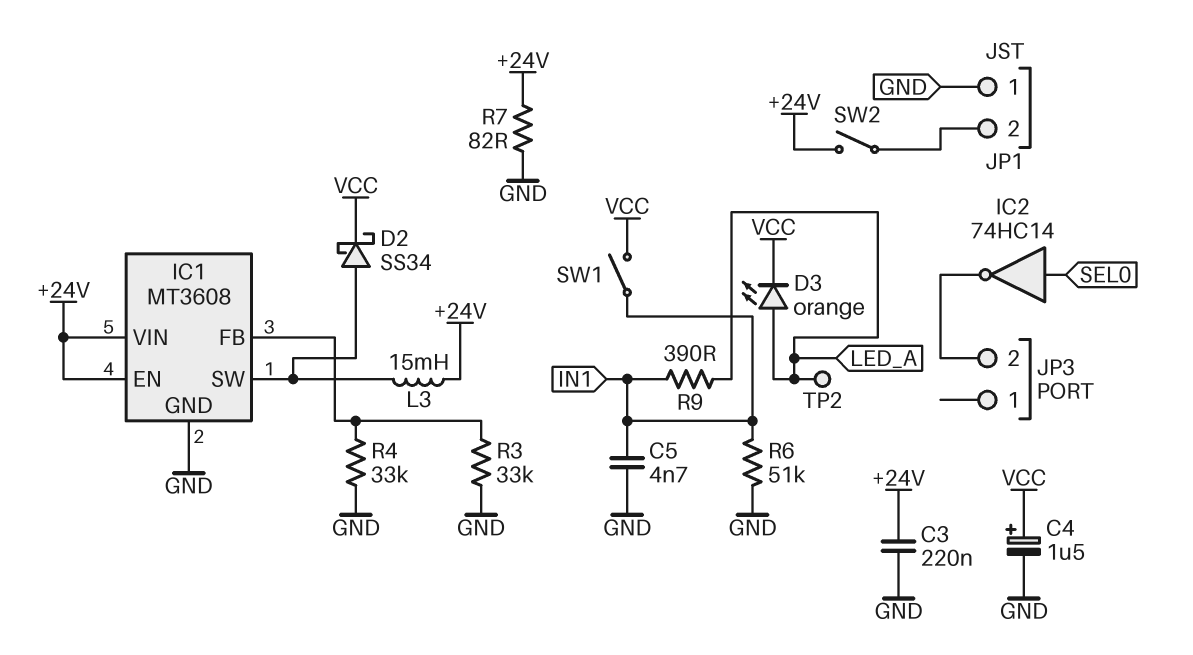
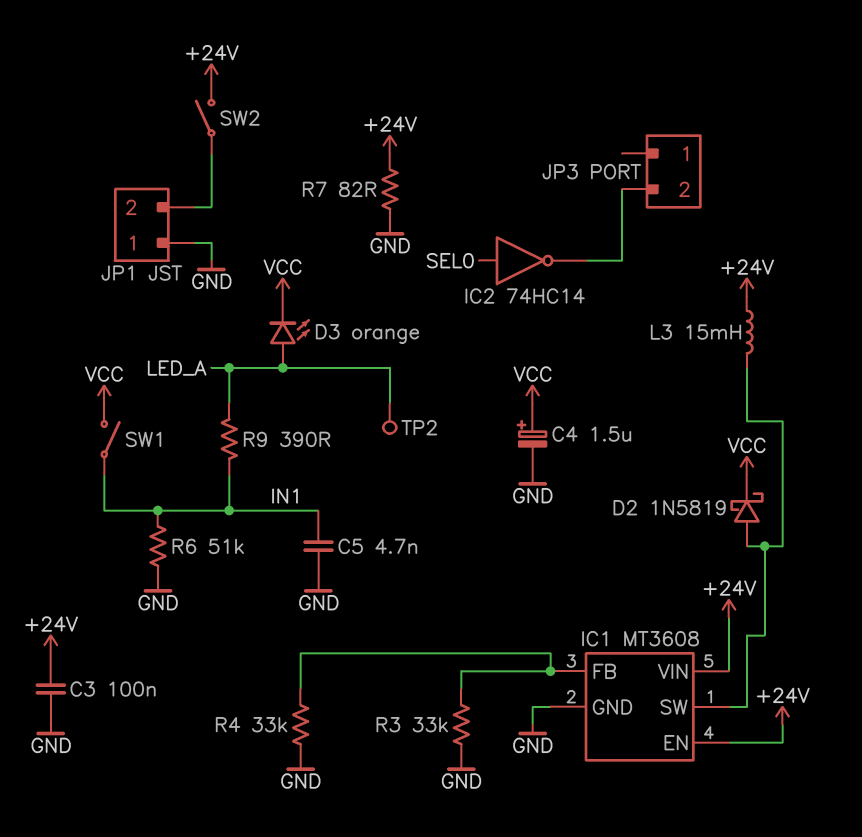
C3: 220nF (+24V, GND) -> 100nF (+24V, GND)
D2: schottky SS34 (A IC1/SW, K VCC) -> schottky 1N5819 (A IC1/SW, K VCC)

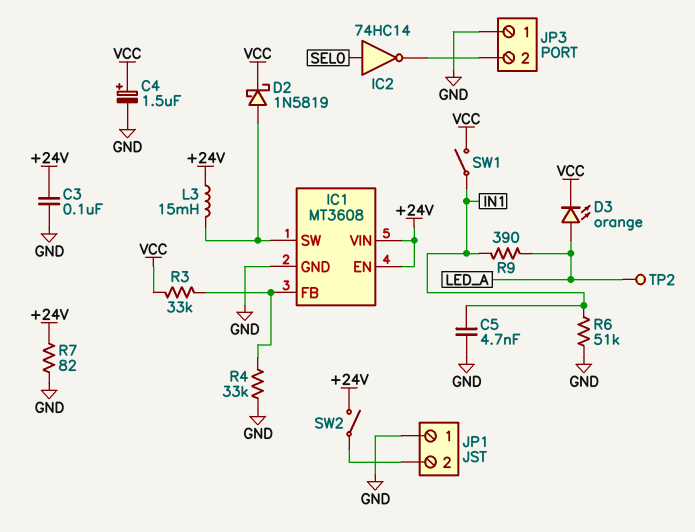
JP3 pin 1: none -> GND
R3: 33k (GND, IC1/FB) -> 33k (IC1/FB, VCC)

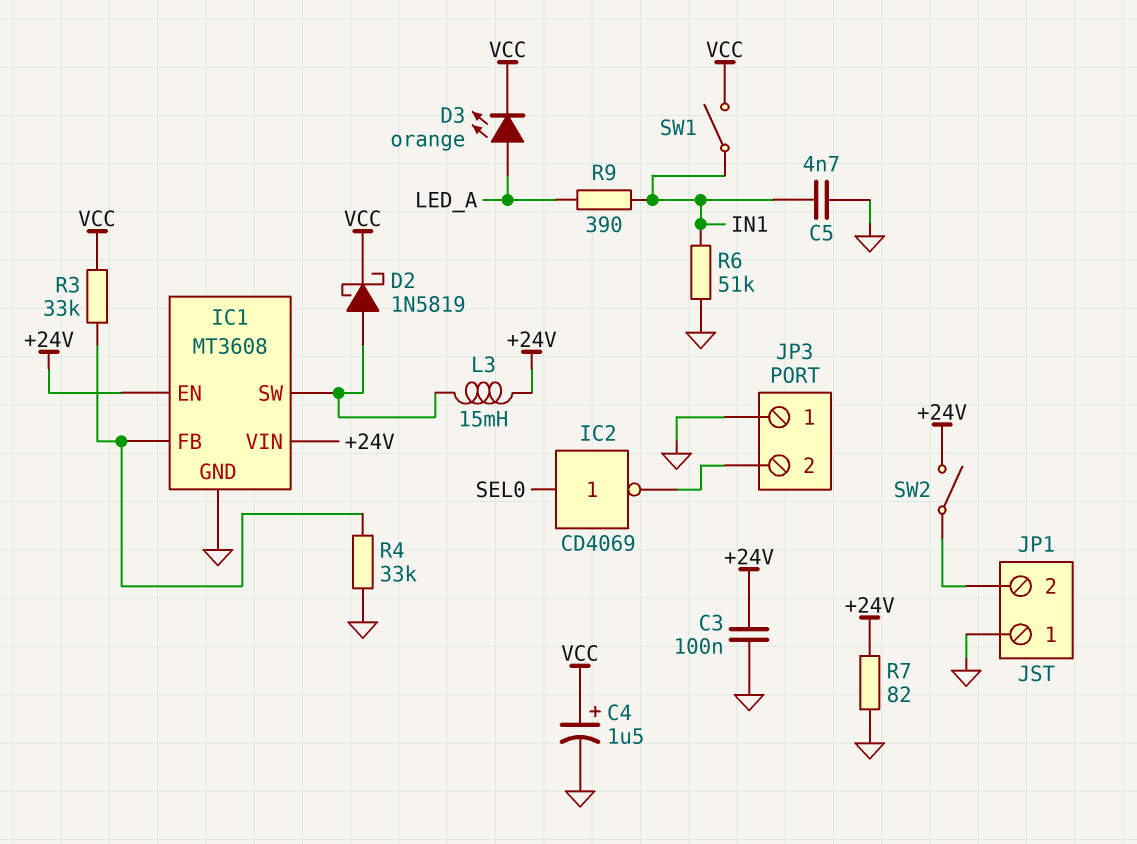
IC2: NOT 74HC14 (in SEL0, out JP3/2) -> NOT CD4069 (in SEL0, out JP3/2)
TP2: test point (LED_A) -> none

